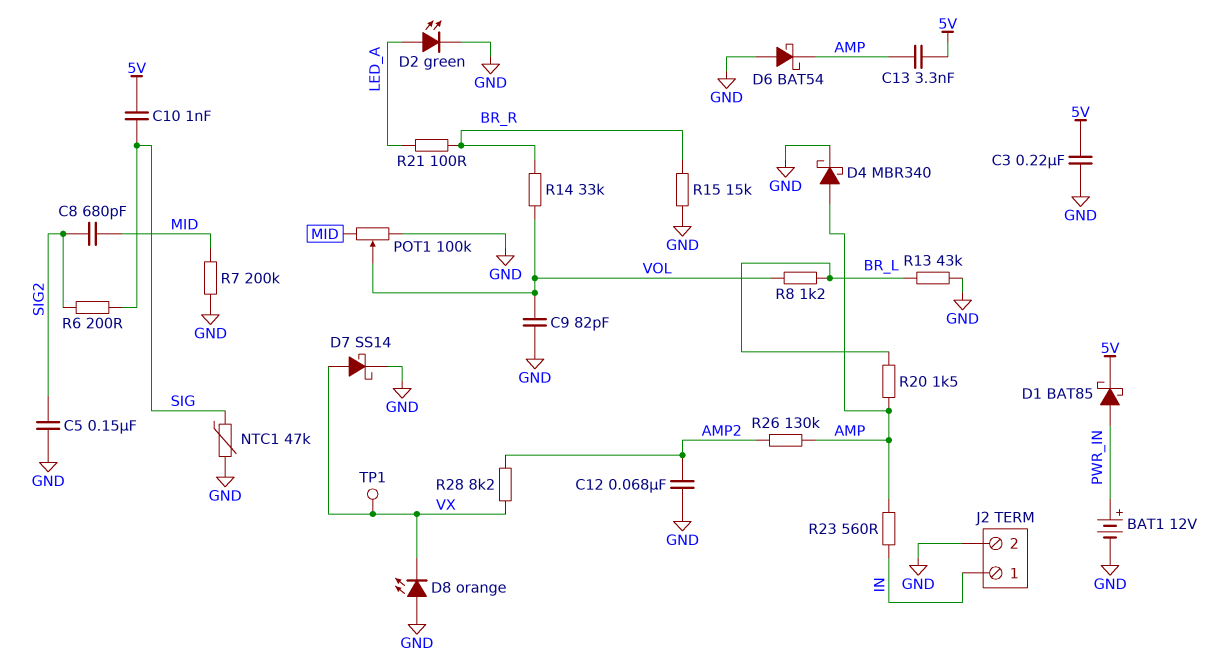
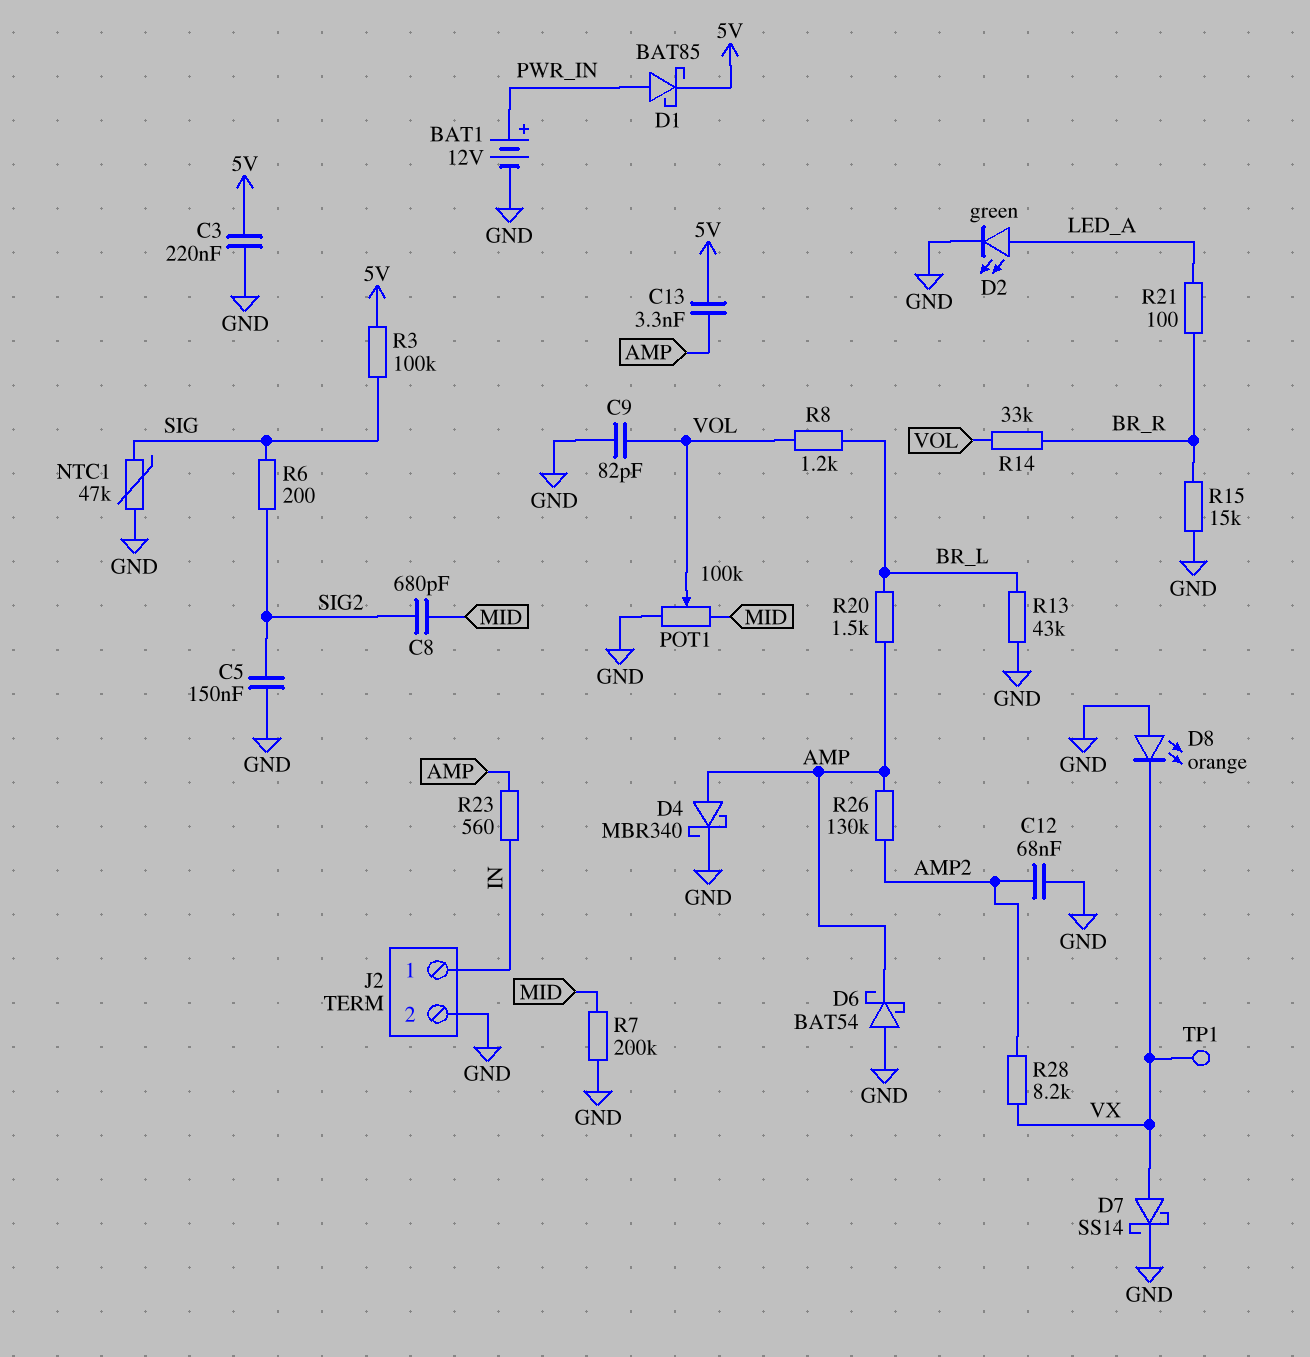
C10: 1nF (5V, SIG) -> none
R3: none -> 100k (5V, SIG)

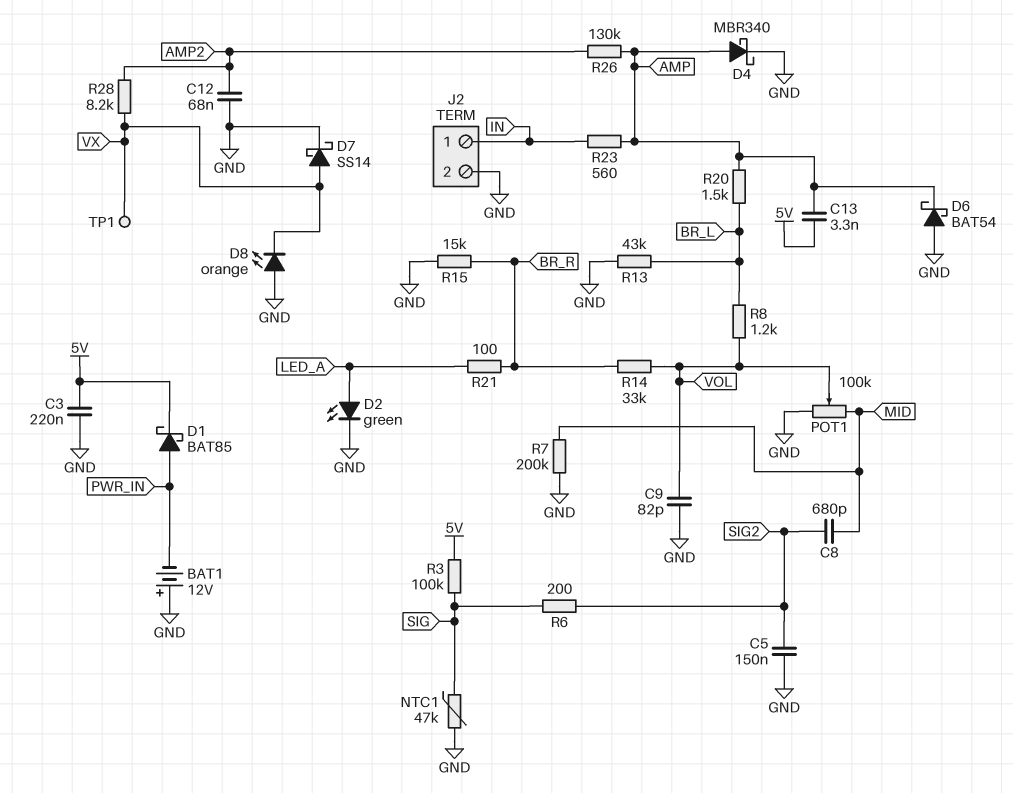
BAT1: 12V (plus PWR_IN, minus GND) -> 12V (plus GND, minus PWR_IN)

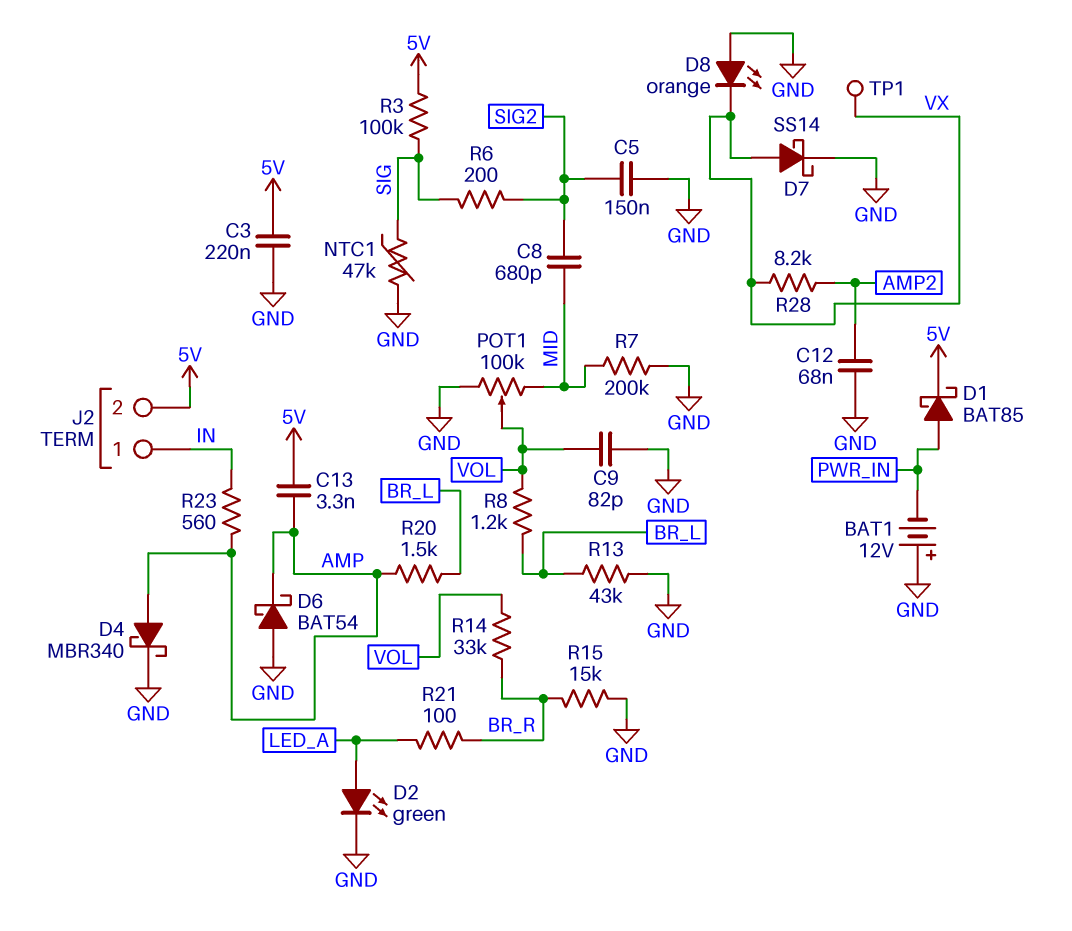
J2 pin 2: GND -> 5V
R26: 130k (AMP, AMP2) -> none

